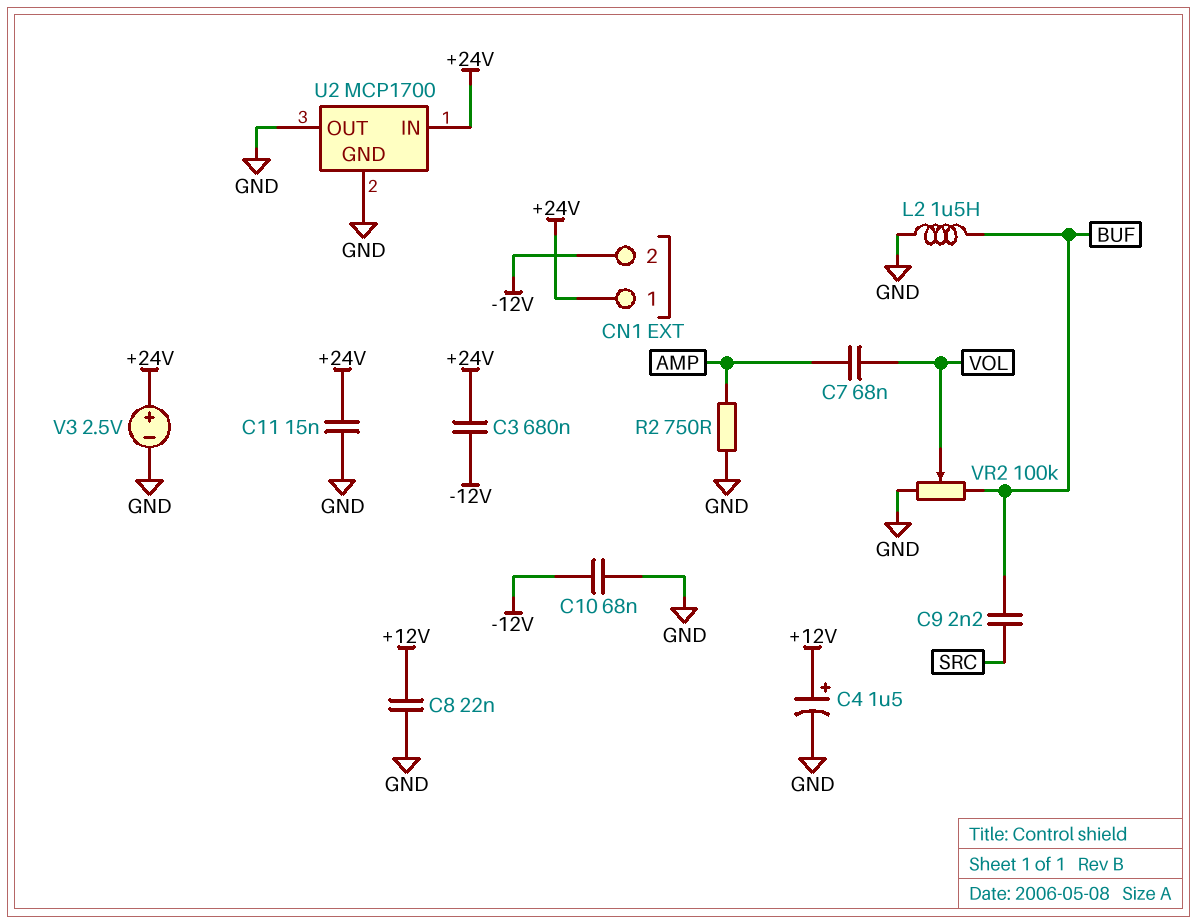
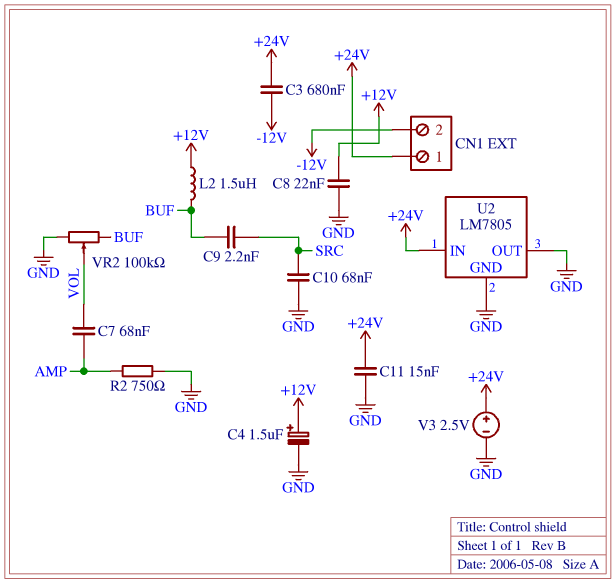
C10: 68nF (-12V, GND) -> 68nF (GND, SRC)
L2: 1.5uH (BUF, GND) -> 1.5uH (+12V, BUF)
U2: MCP1700 -> LM7805

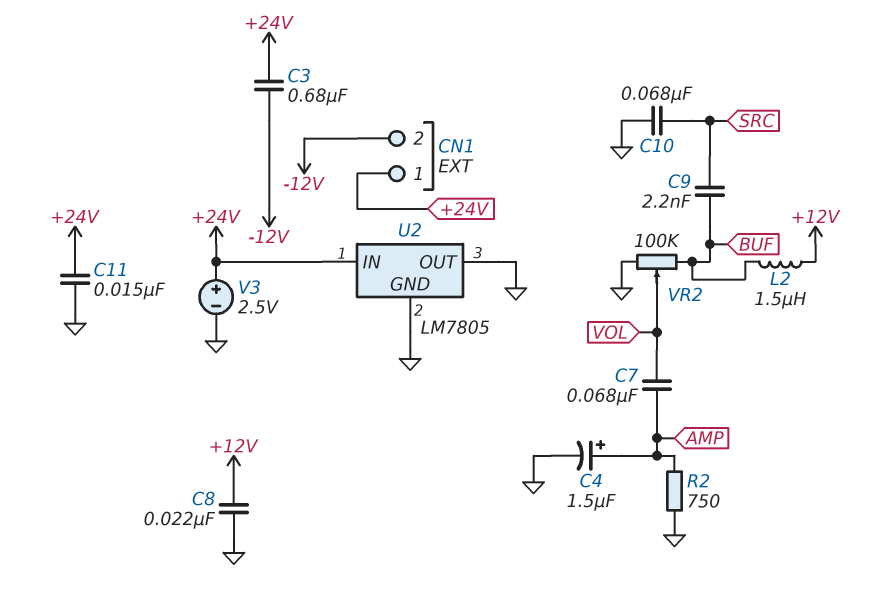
C4: 1.5uF (plus +12V, minus GND) -> 1.5uF (plus AMP, minus GND)

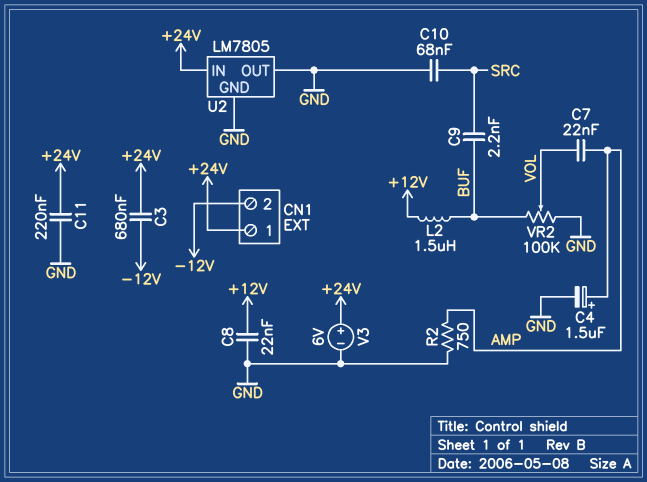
C7: 68nF (AMP, VOL) -> 22nF (AMP, VOL)
C11: 15nF (+24V, GND) -> 220nF (+24V, GND)
V3: 2.5V (plus +24V, minus GND) -> 6V (plus +24V, minus GND)

